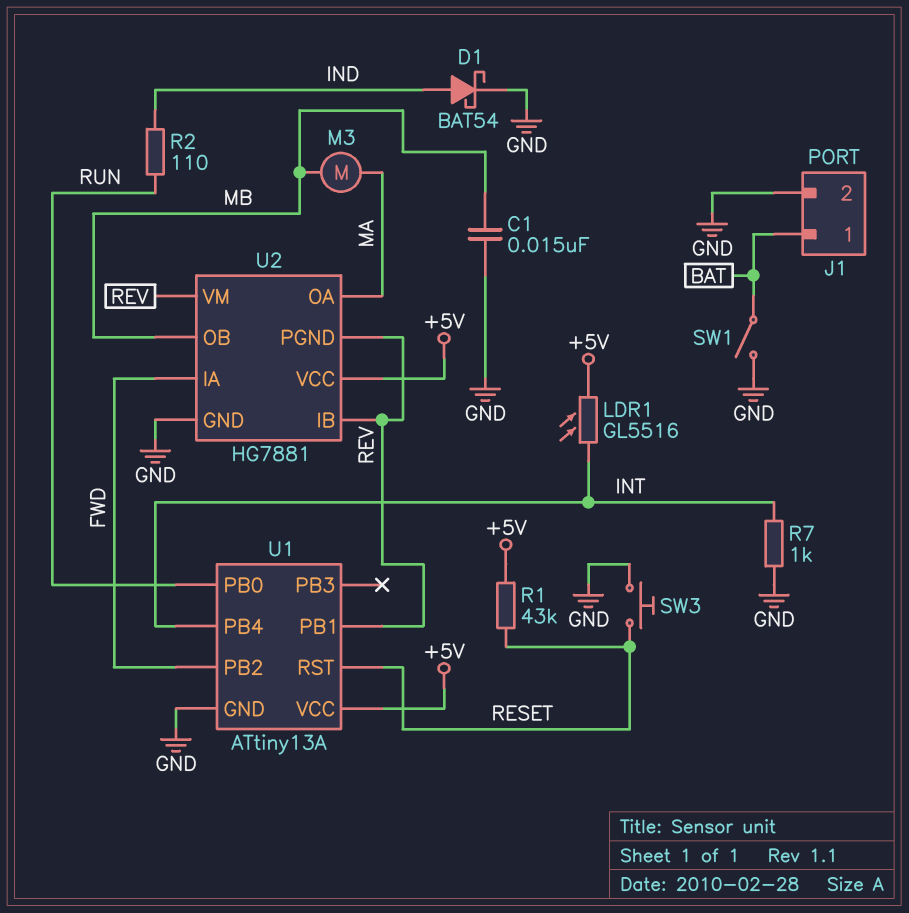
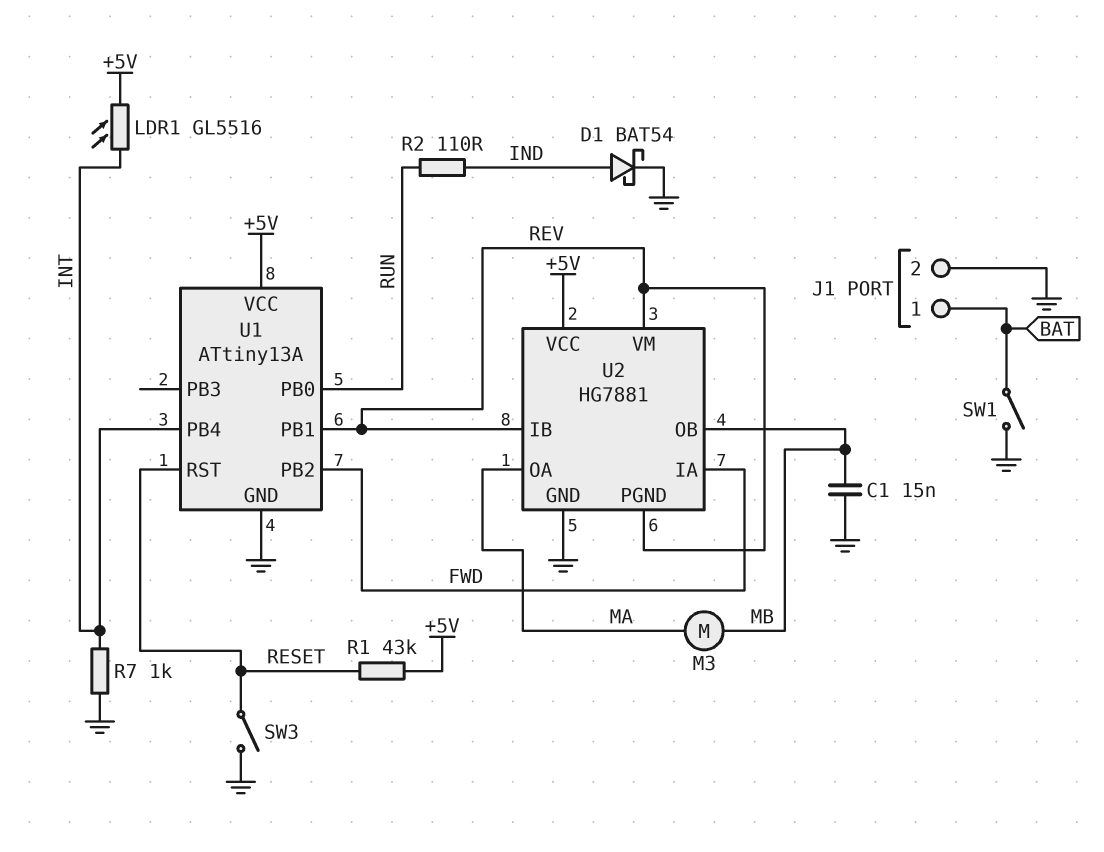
SW3: button (GND, RESET) -> switch (GND, RESET)

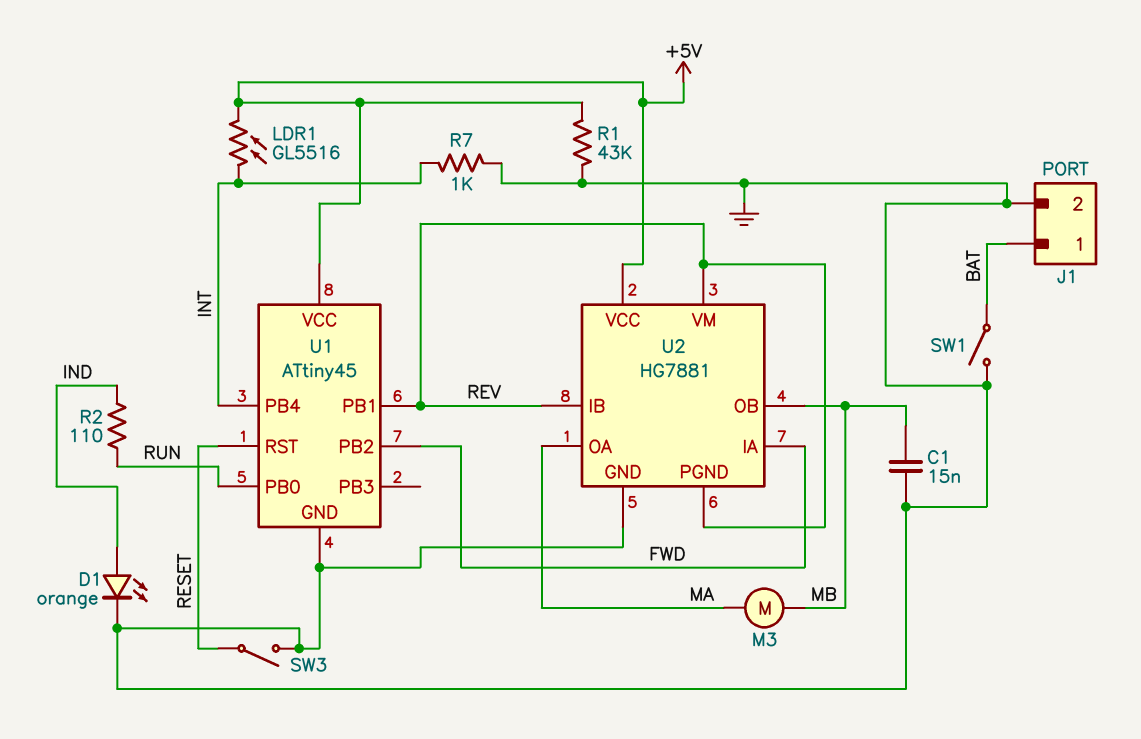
D1: schottky BAT54 (A IND, K GND) -> LED orange (A IND, K GND)
R1: 43k (+5V, RESET) -> 43k (+5V, GND)
U1: ATtiny13A -> ATtiny45

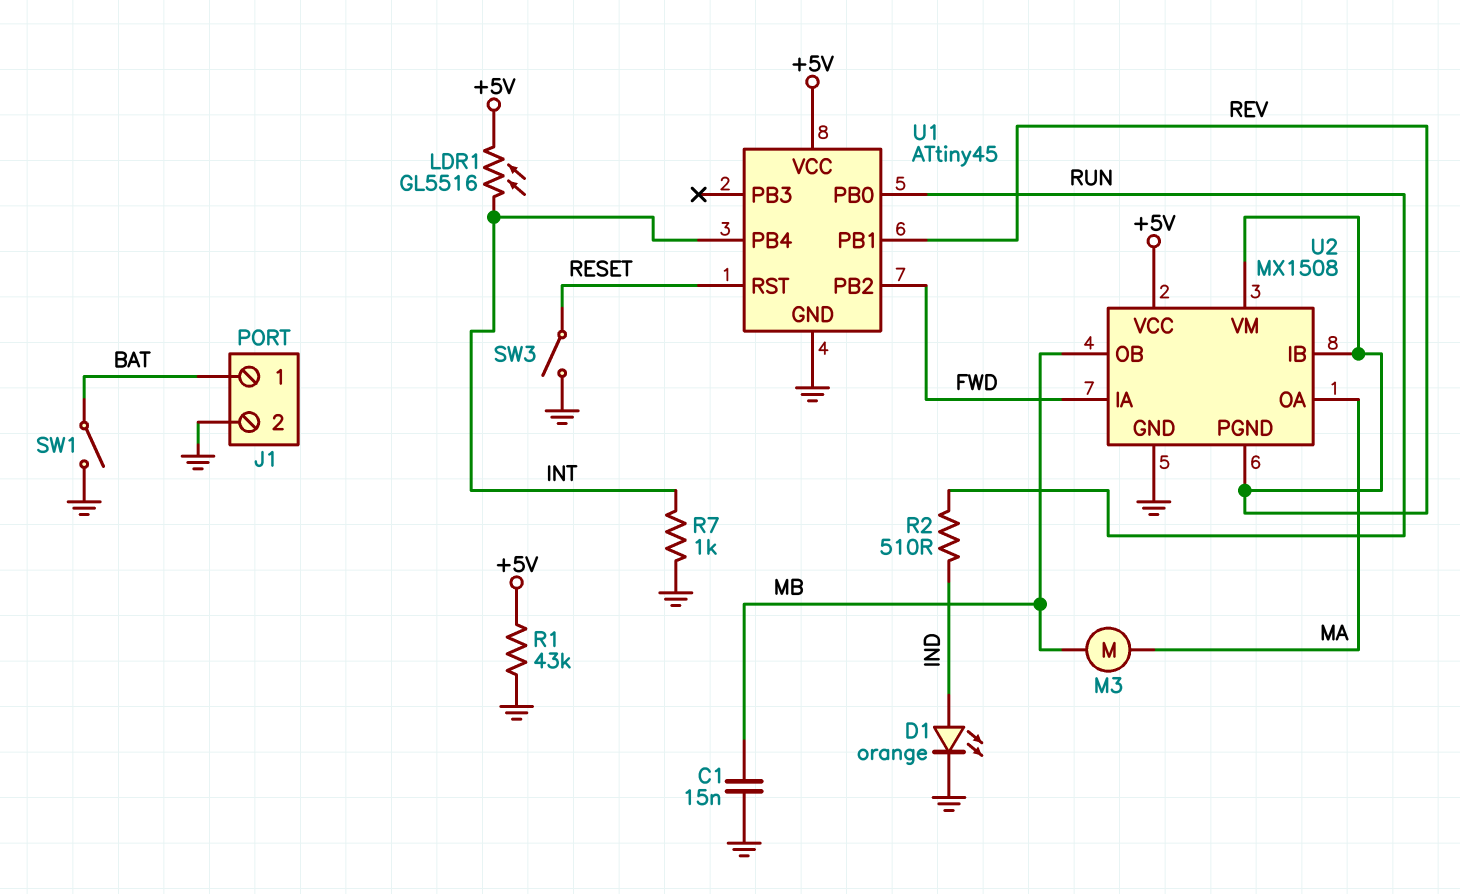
R2: 110 (IND, RUN) -> 510 (IND, RUN)
U2: HG7881 -> MX1508

